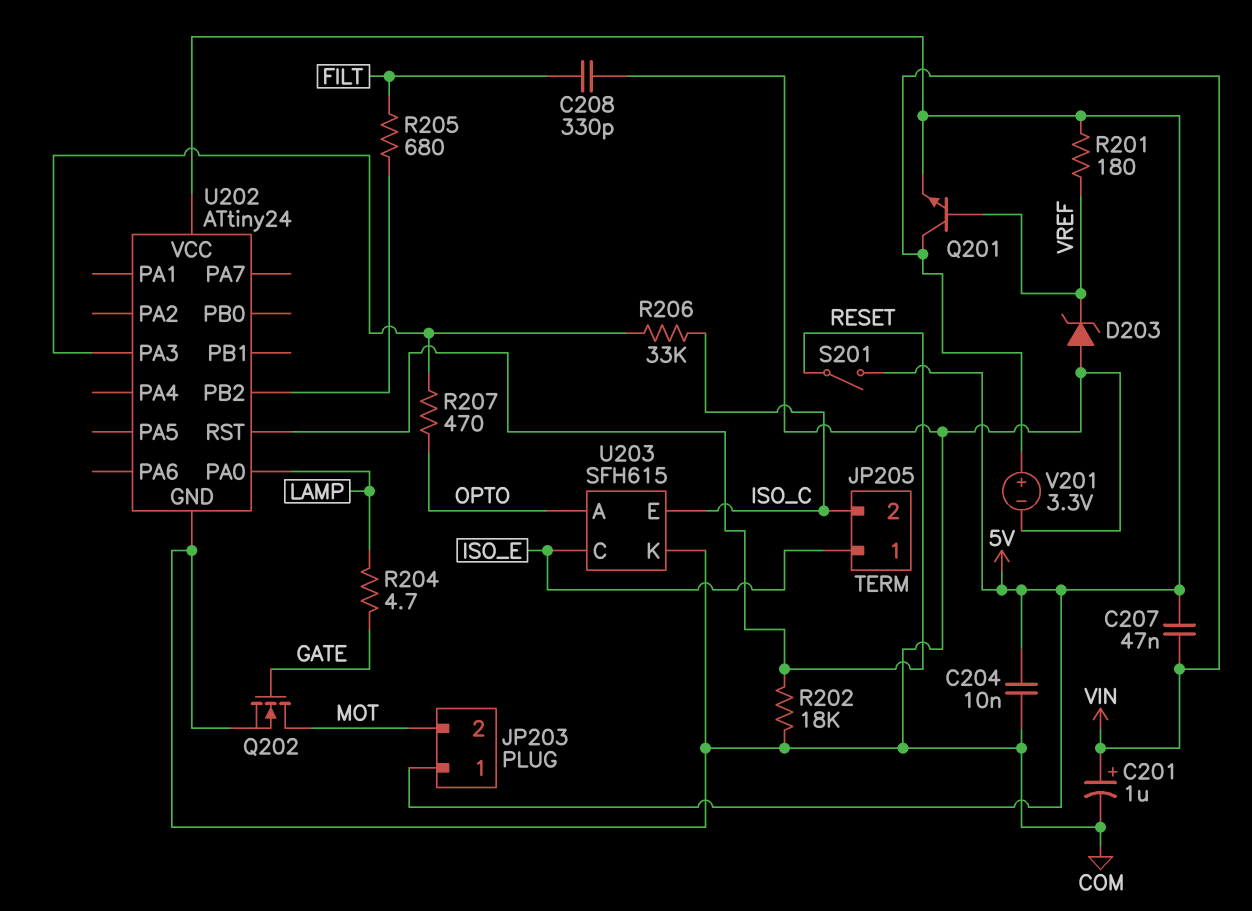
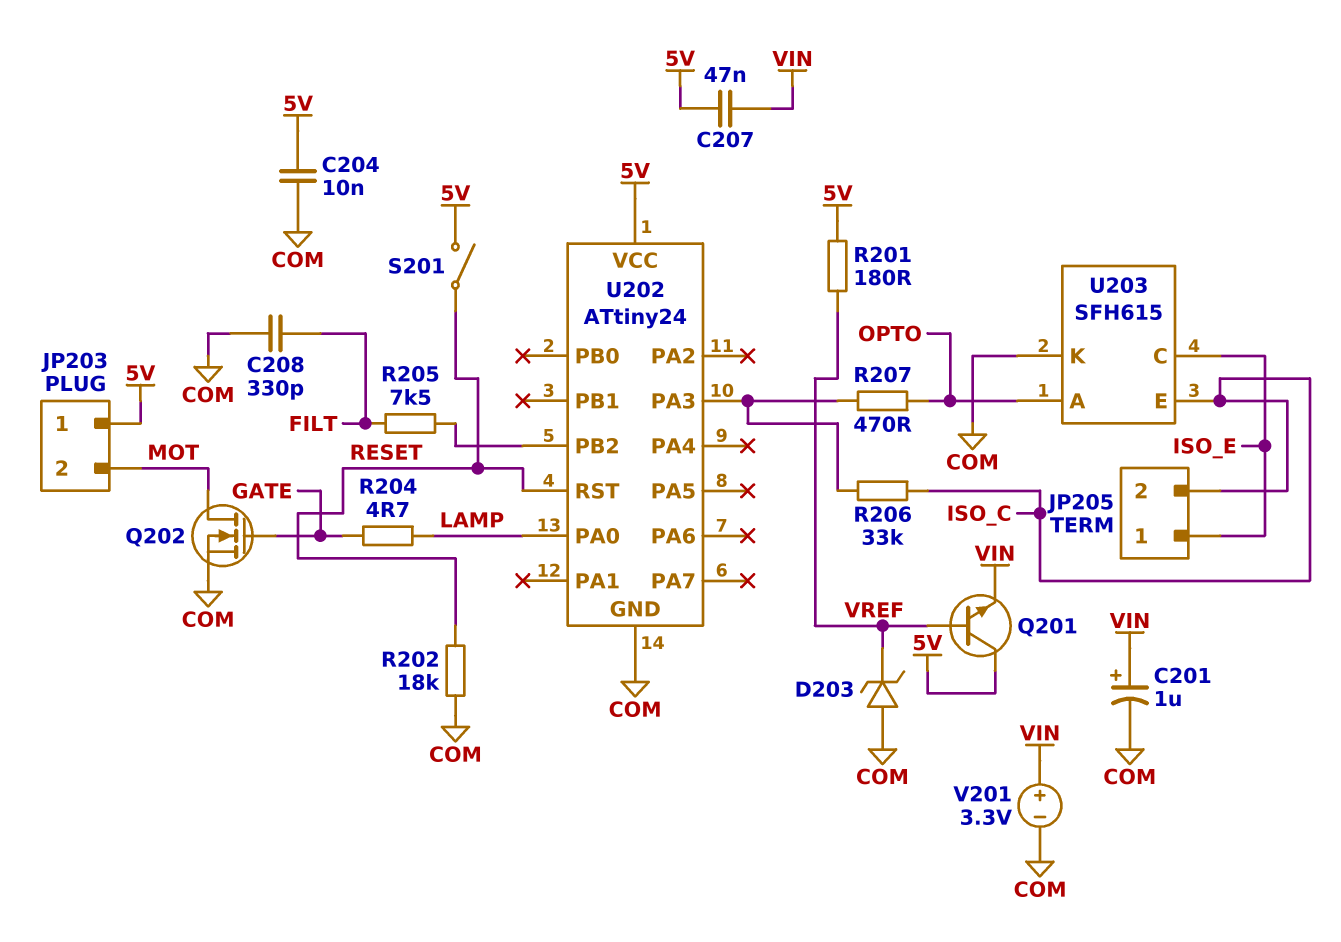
Q201: NPN (B VREF, C VIN, E 5V) -> NPN (B VREF, C 5V, E VIN)
R205: 680 (FILT, U202/PB2) -> 7.5k (FILT, U202/PB2)

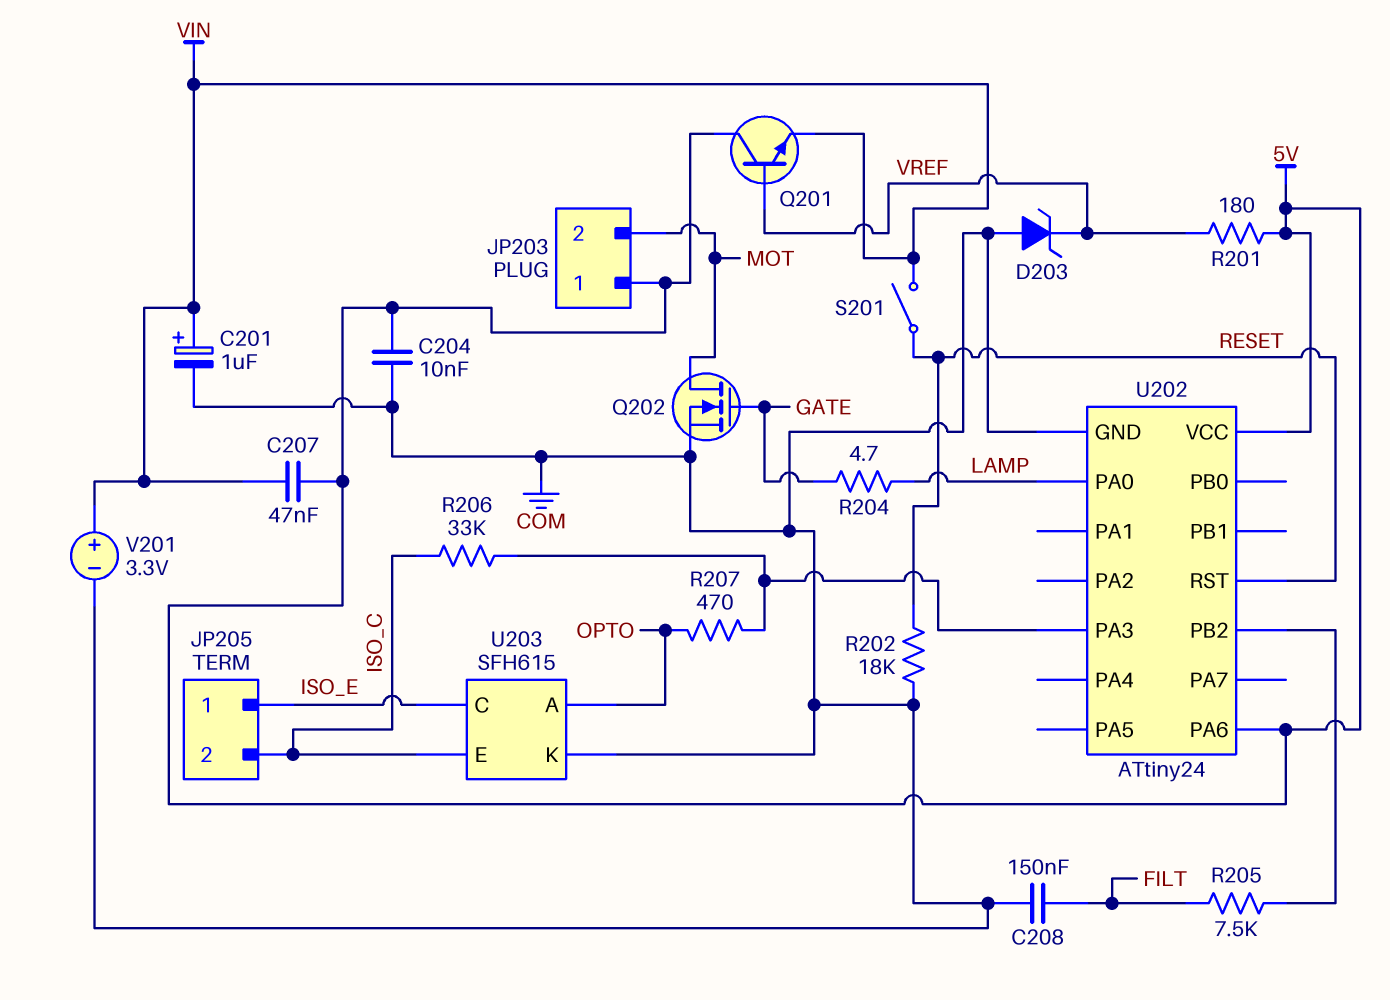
C208: 330pF (COM, FILT) -> 150nF (COM, FILT)
S201: switch (5V, RESET) -> switch (RESET, VIN)
U202 pin PA6: none -> 5V

